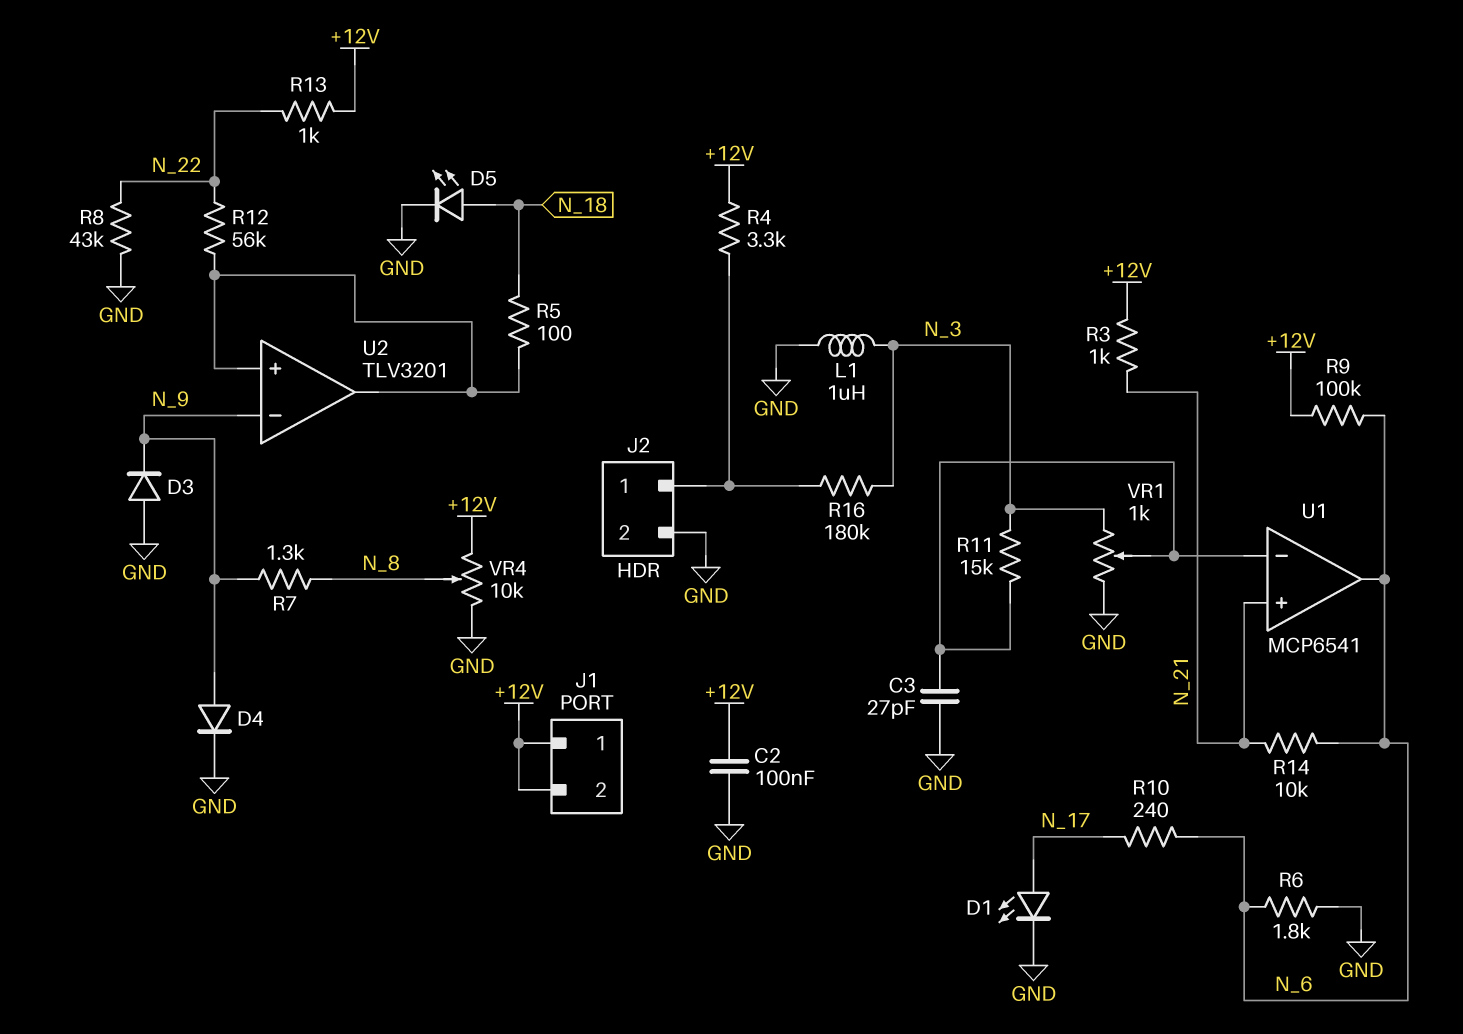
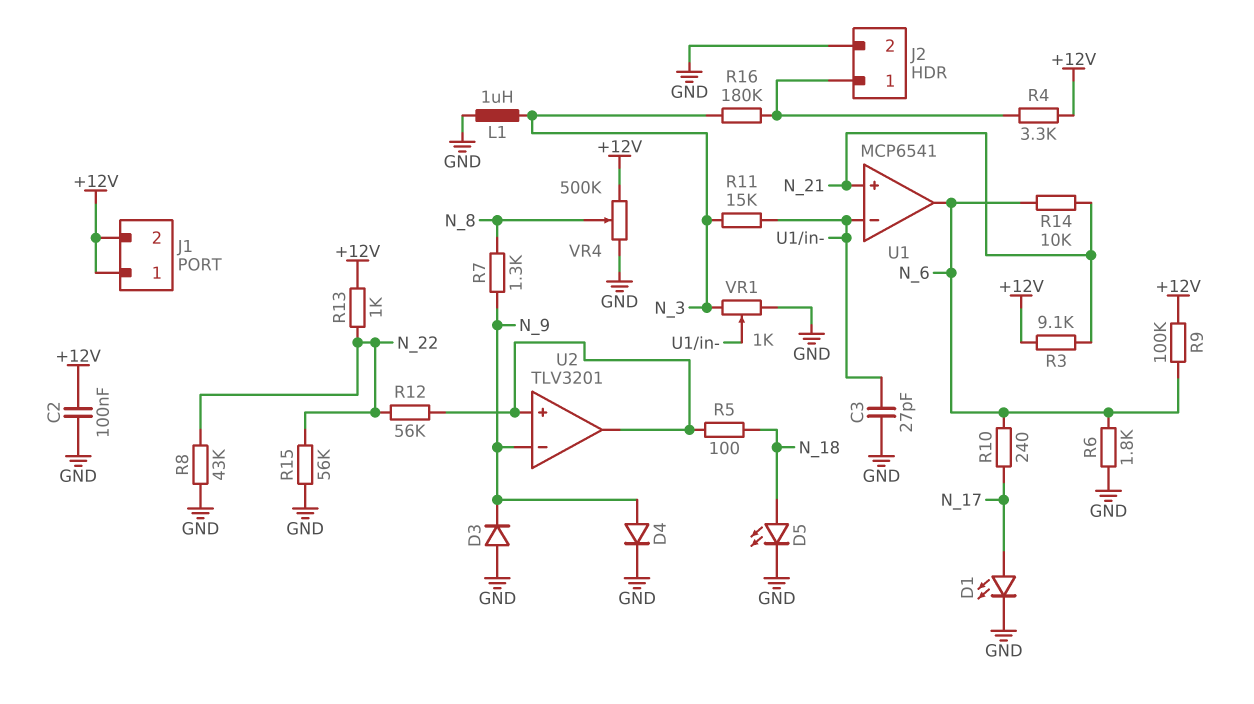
R3: 1k (+12V, N_21) -> 9.1k (+12V, N_21)
R15: none -> 56k (GND, N_22)
VR4: 10k (+12V, GND, wiper N_8) -> 500k (+12V, GND, wiper N_8)

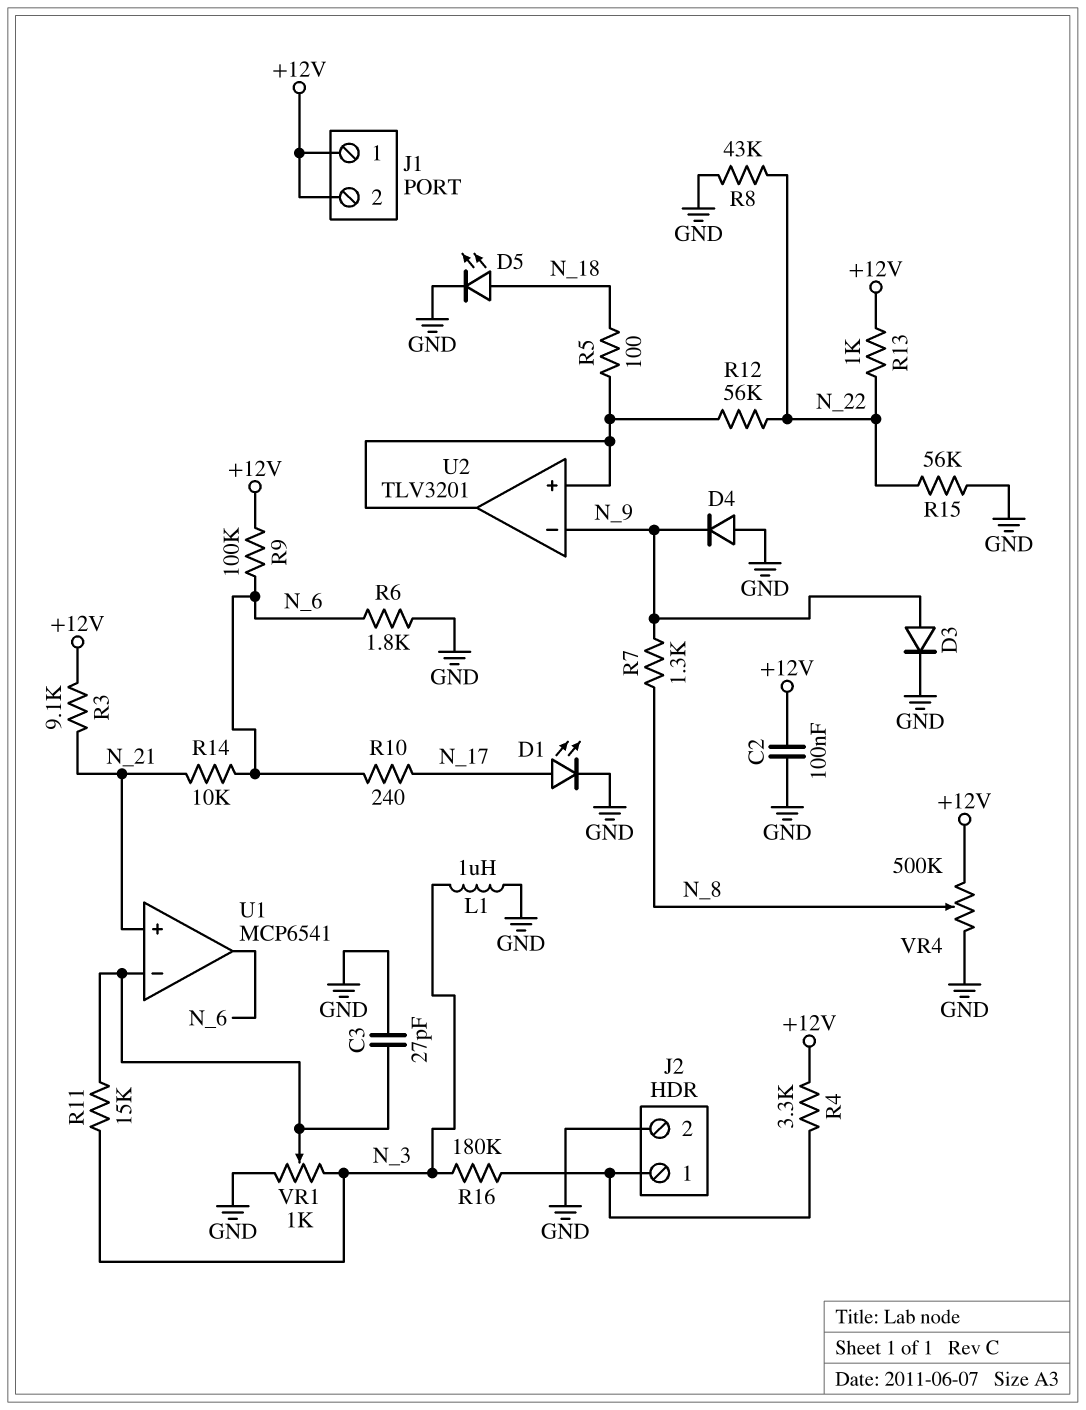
D3: diode (A GND, K N_9) -> diode (A N_9, K GND)
D4: diode (A N_9, K GND) -> diode (A GND, K N_9)

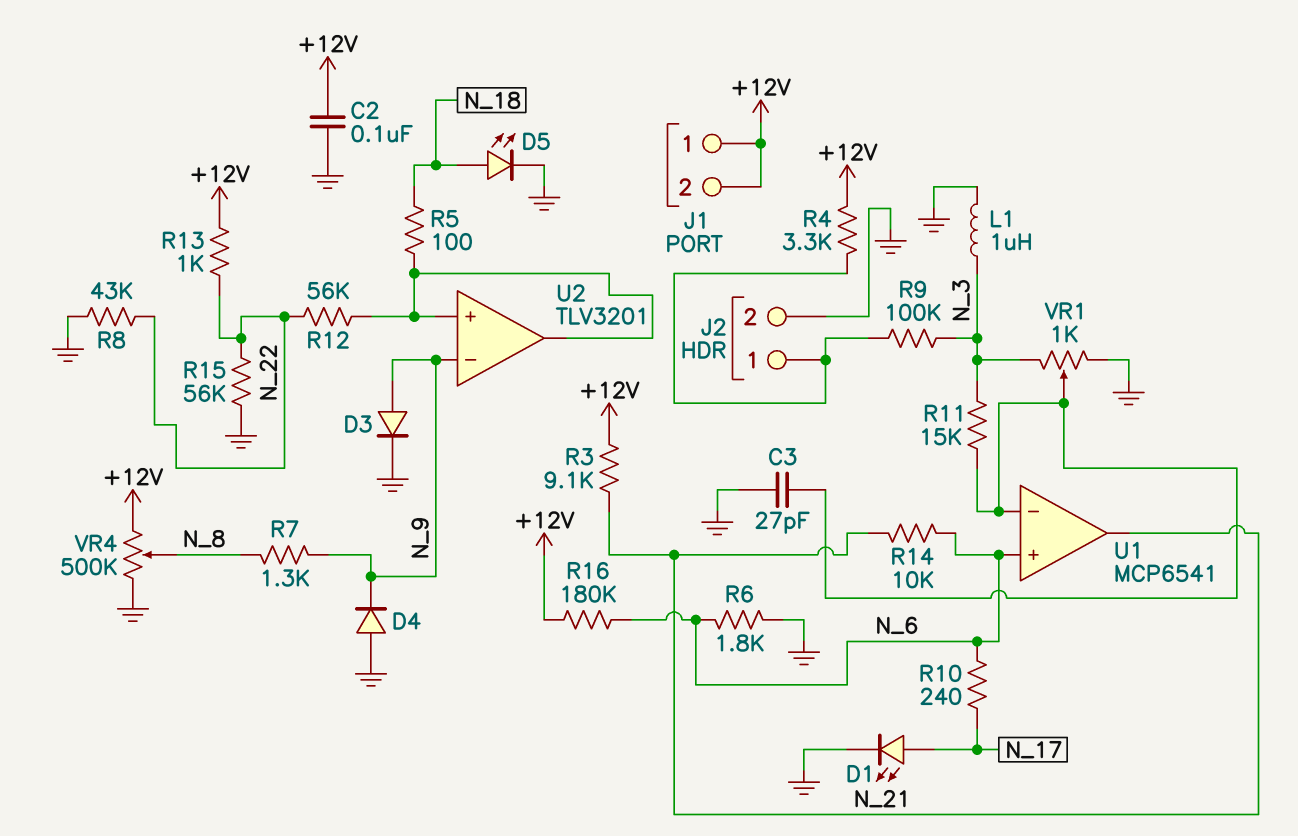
R9: 100k (+12V, N_6) -> 100k (J2/1, N_3)
R16: 180k (J2/1, N_3) -> 180k (+12V, N_6)
U1 pin in+: N_21 -> N_6
U1 pin out: N_6 -> N_21

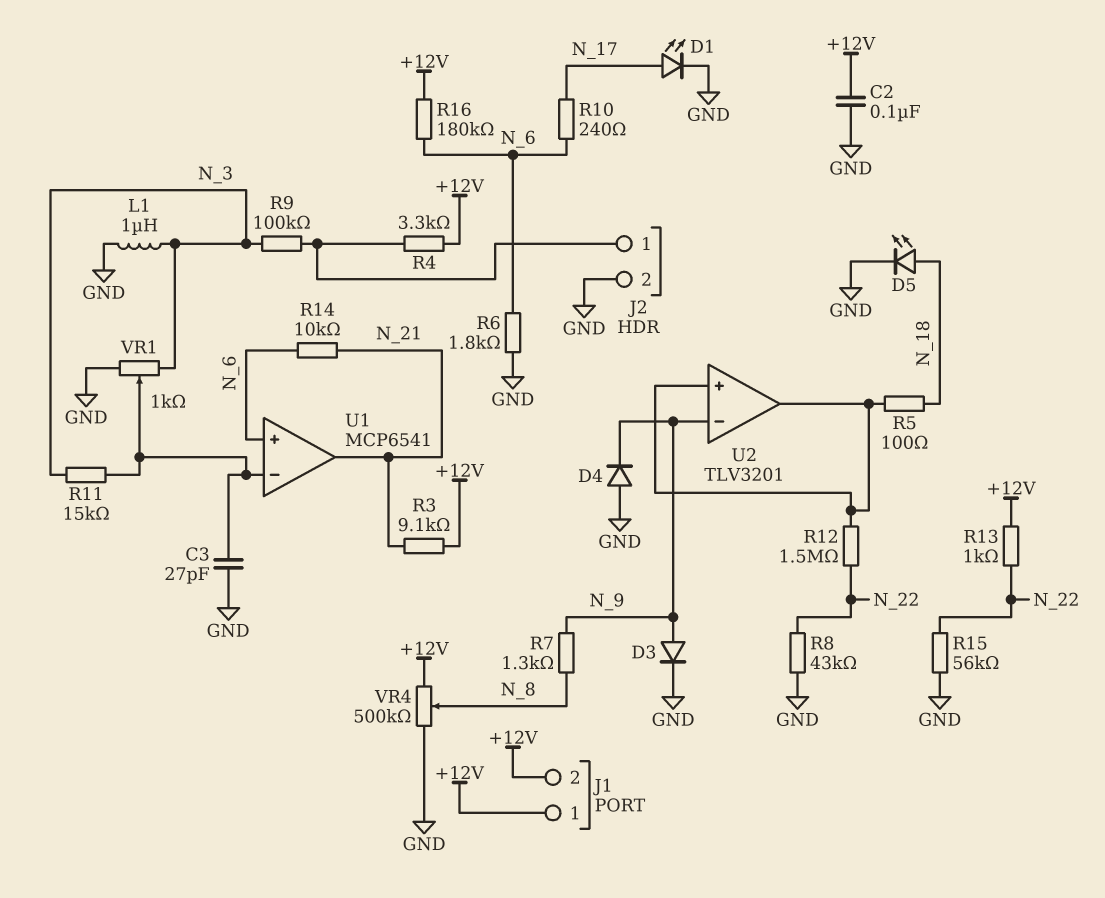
R12: 56k (N_22, U2/in+) -> 1.5M (N_22, U2/in+)

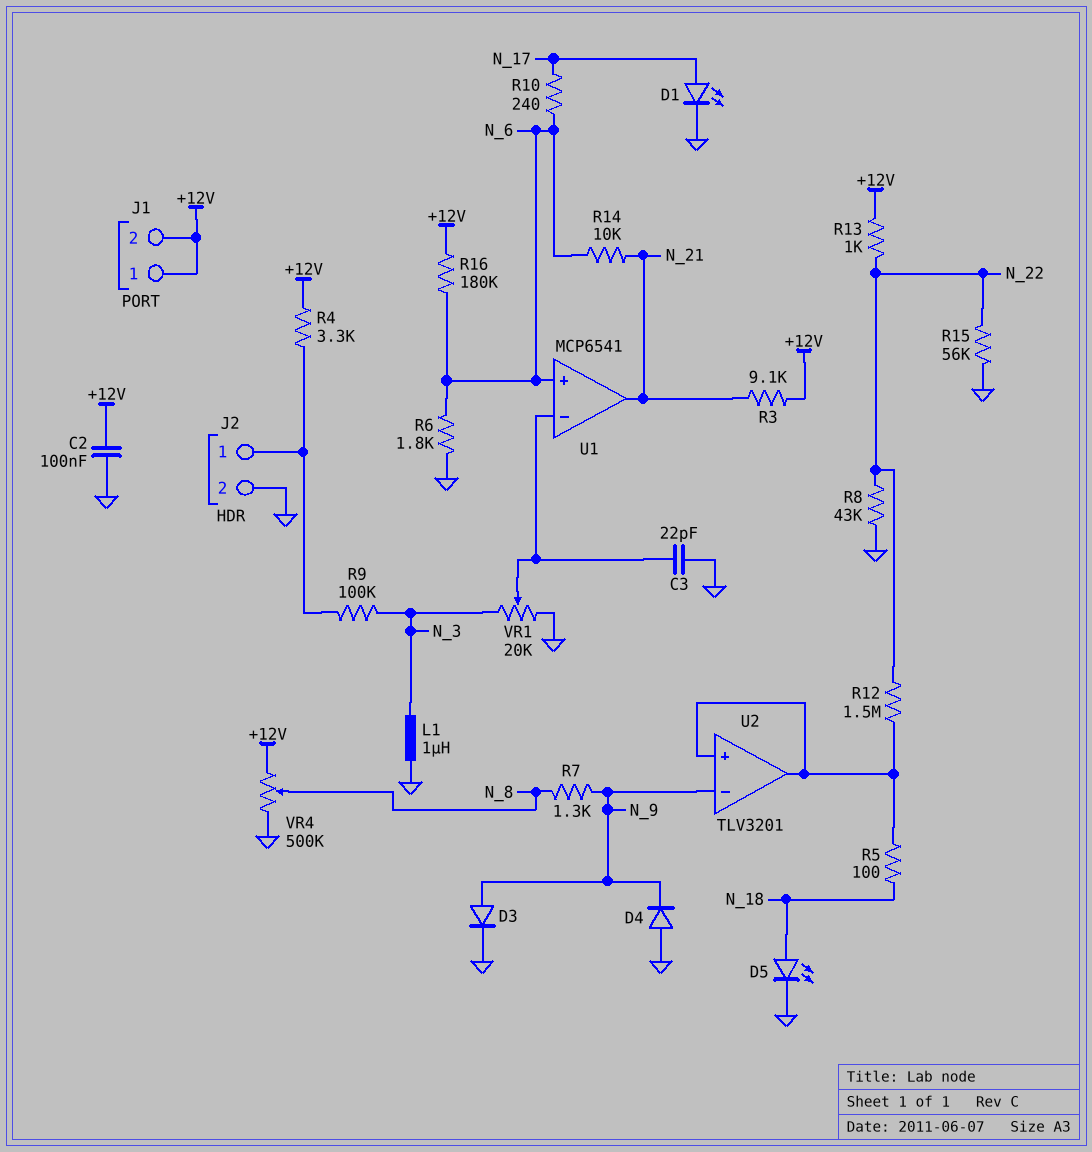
C3: 27pF (GND, U1/in-) -> 22pF (GND, U1/in-)
R11: 15k (N_3, U1/in-) -> none
VR1: 1k (GND, N_3, wiper U1/in-) -> 20k (GND, N_3, wiper U1/in-)

